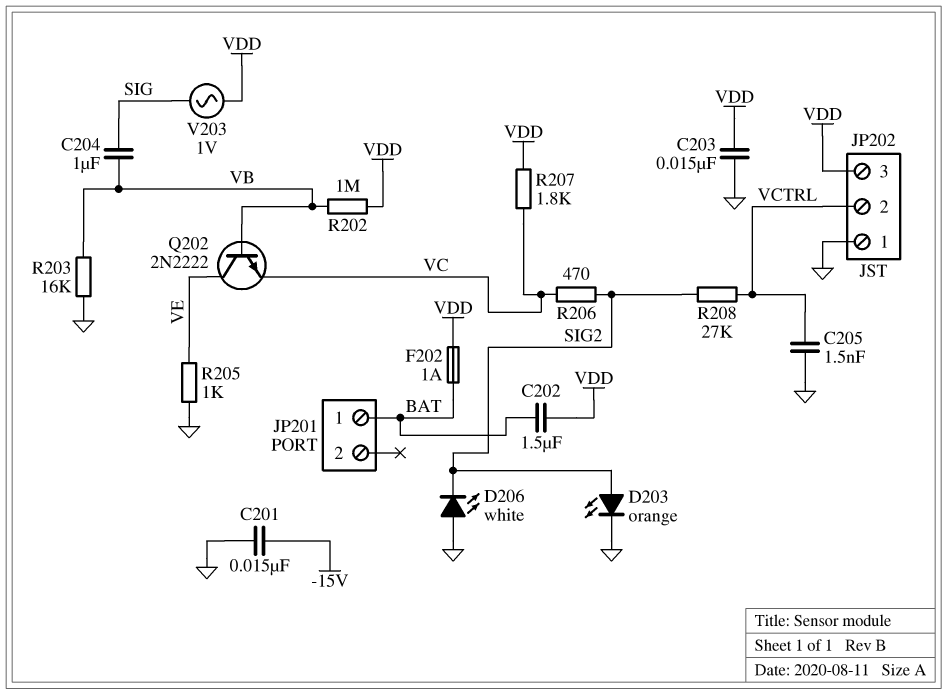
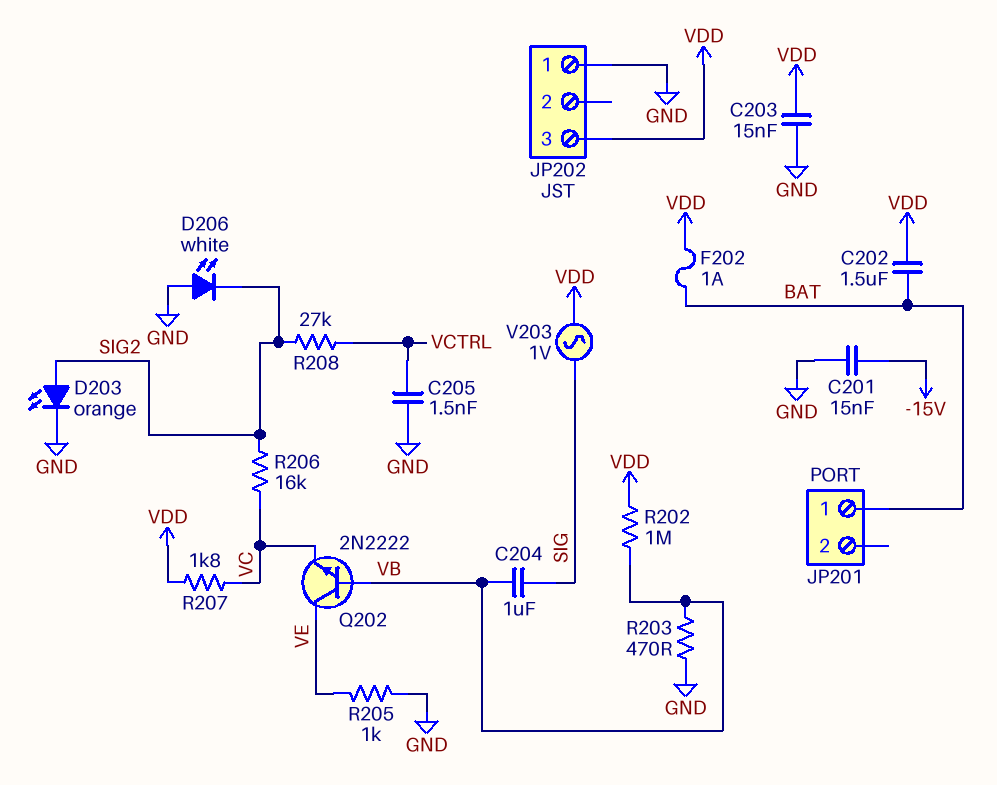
JP202 pin 2: VCTRL -> none
R203: 16k (GND, VB) -> 470 (GND, VB)
R206: 470 (SIG2, VC) -> 16k (SIG2, VC)

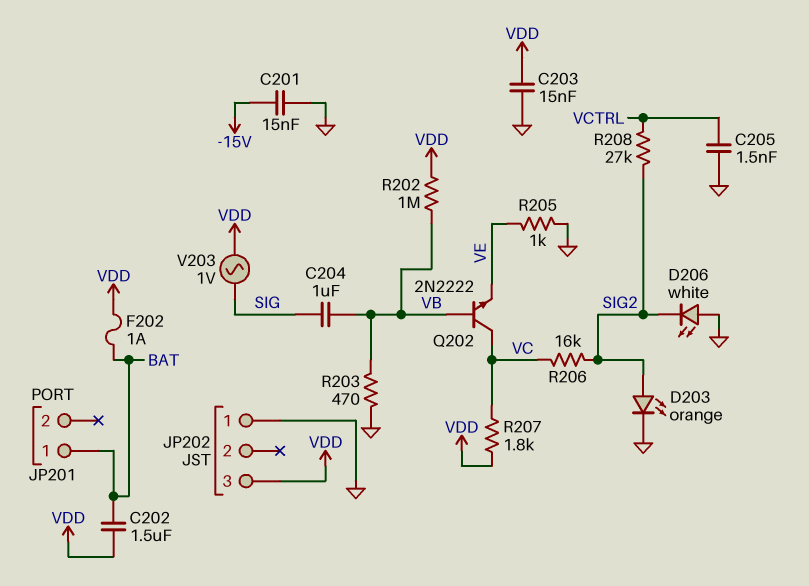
Q202: NPN 2N2222 (B VB, C VE, E VC) -> NPN 2N2222 (B VB, C VC, E VE)

